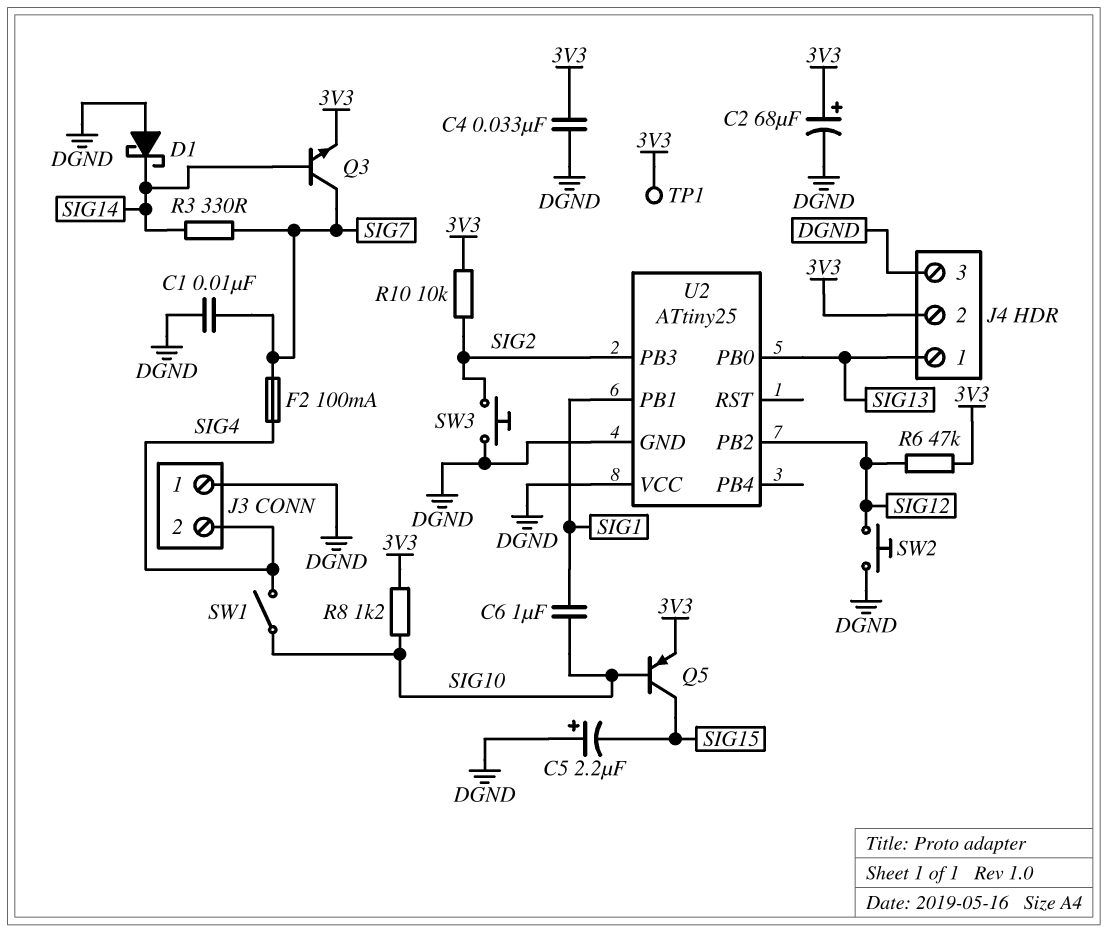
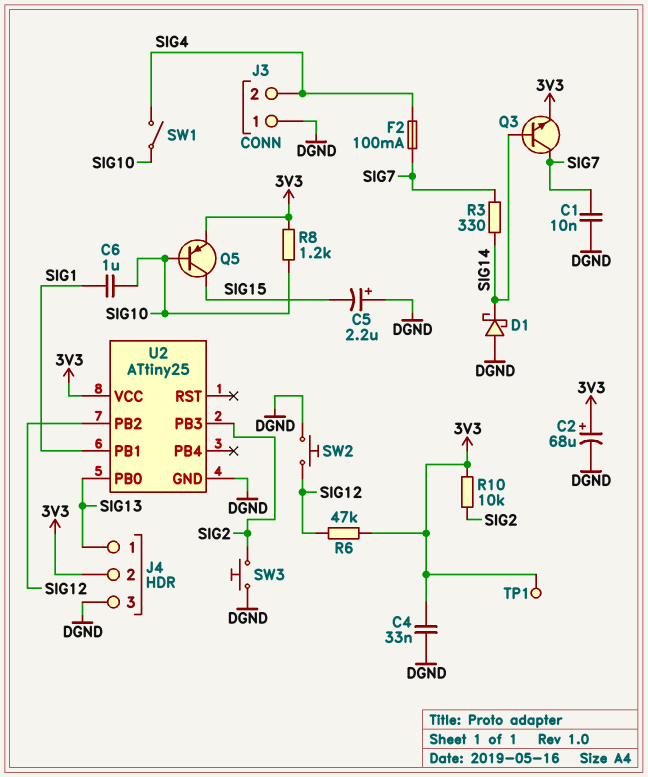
U2 pin VCC: DGND -> 3V3

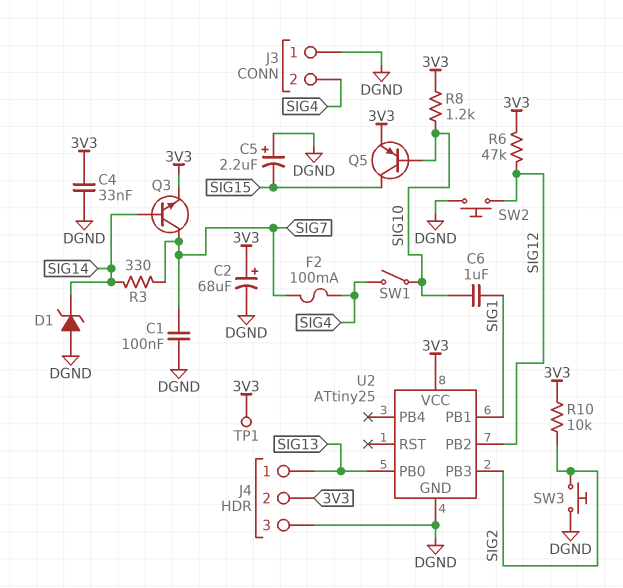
C1: 10nF (DGND, SIG7) -> 100nF (DGND, SIG7)
D1: schottky (A DGND, K SIG14) -> zener (A DGND, K SIG14)

